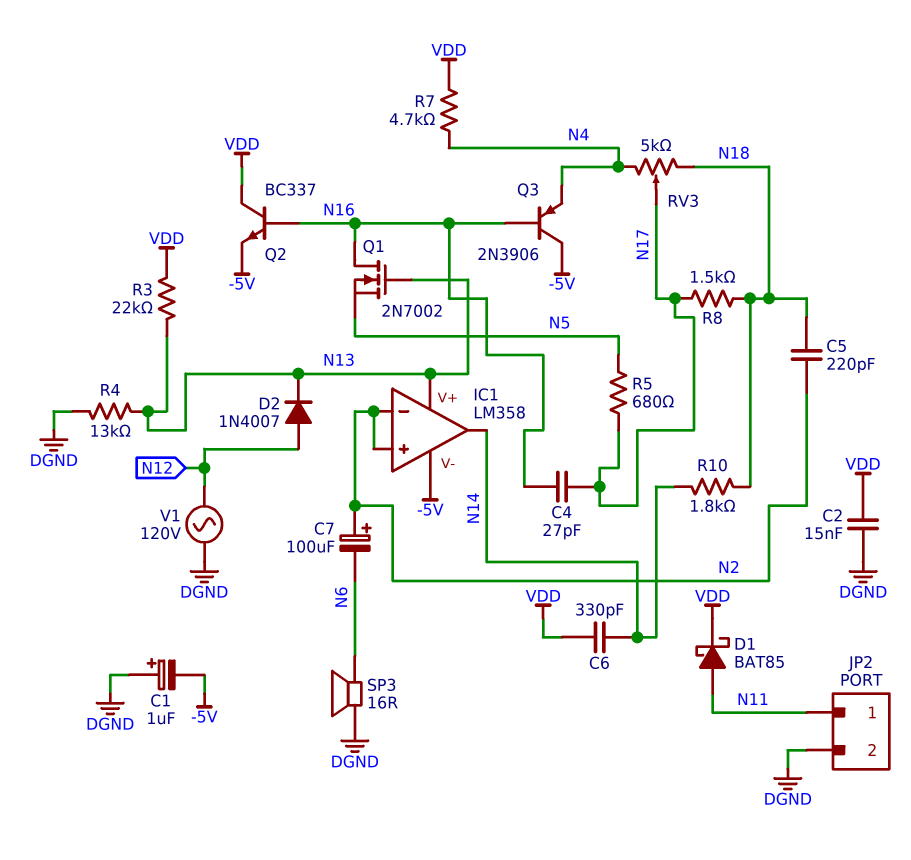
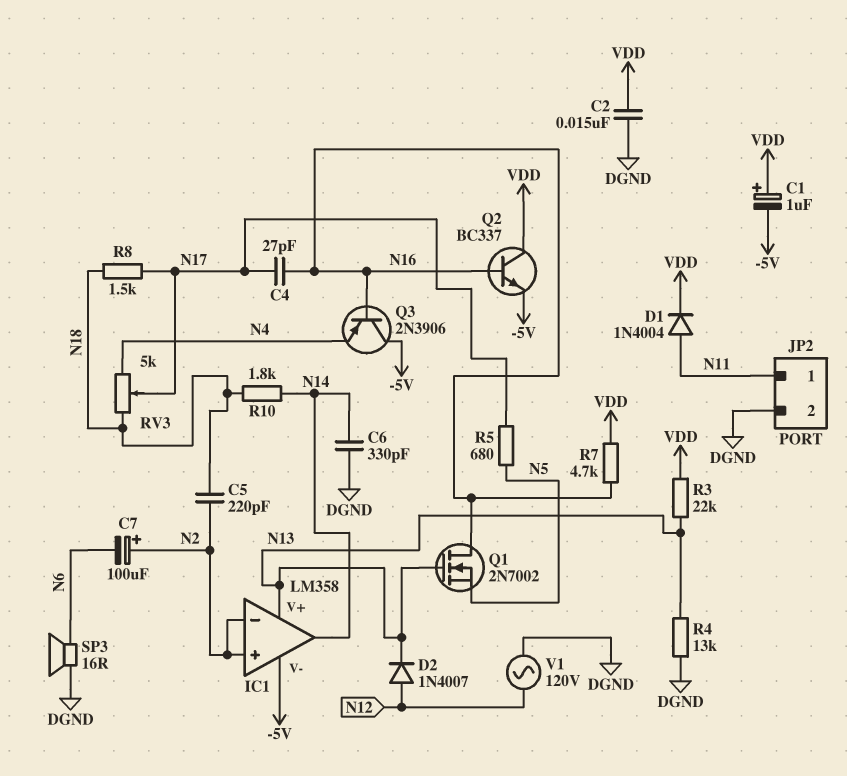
C1: 1uF (plus DGND, minus -5V) -> 1uF (plus VDD, minus -5V)
C6: 330pF (N14, VDD) -> 330pF (DGND, N14)
D1: schottky BAT85 (A N11, K VDD) -> diode 1N4004 (A N11, K VDD)
R7: 4.7k (N4, VDD) -> 4.7k (N16, VDD)

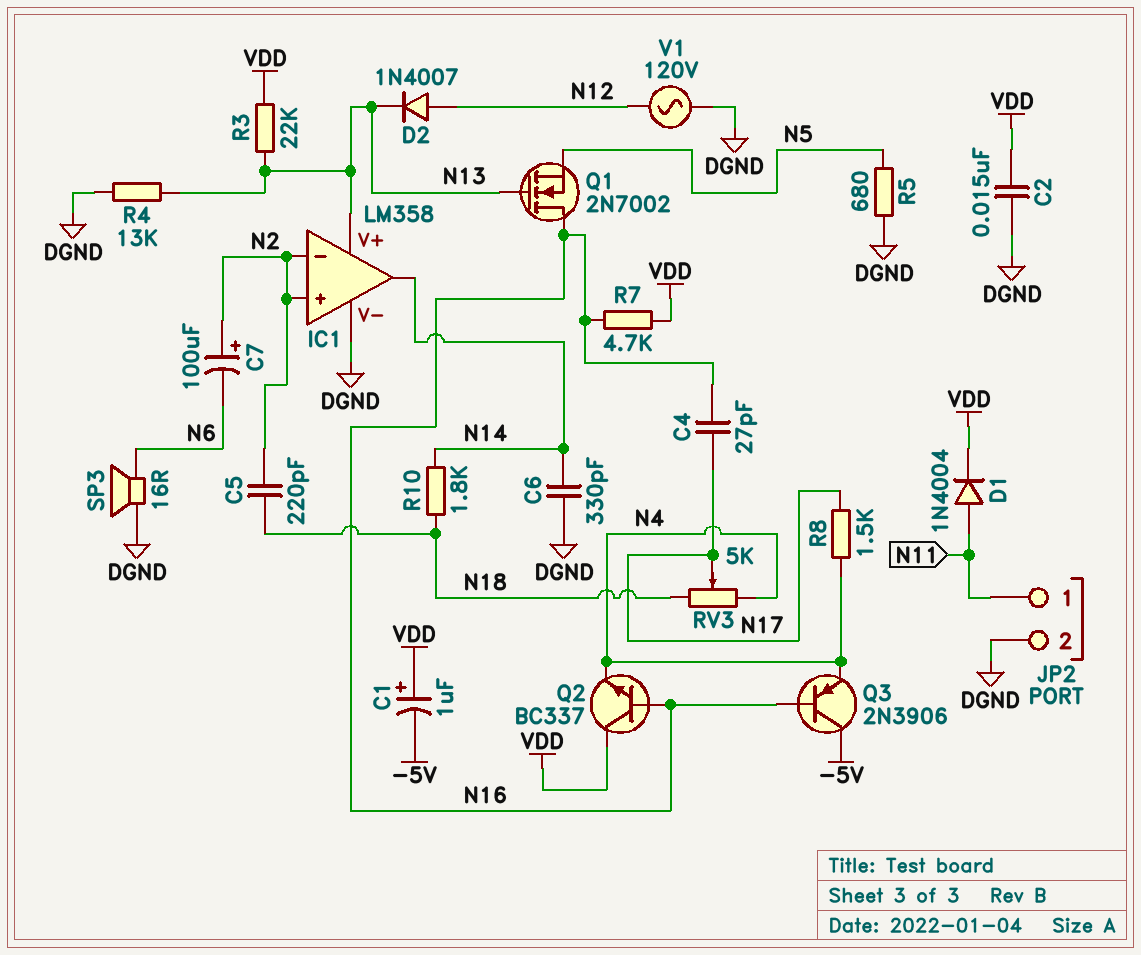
IC1 pin V-: -5V -> DGND
Q2: NPN BC337 (B N16, C VDD, E -5V) -> NPN BC337 (B N16, C VDD, E N4)
R5: 680 (N5, N17) -> 680 (DGND, N5)
R8: 1.5k (N17, N18) -> 1.5k (N4, N17)

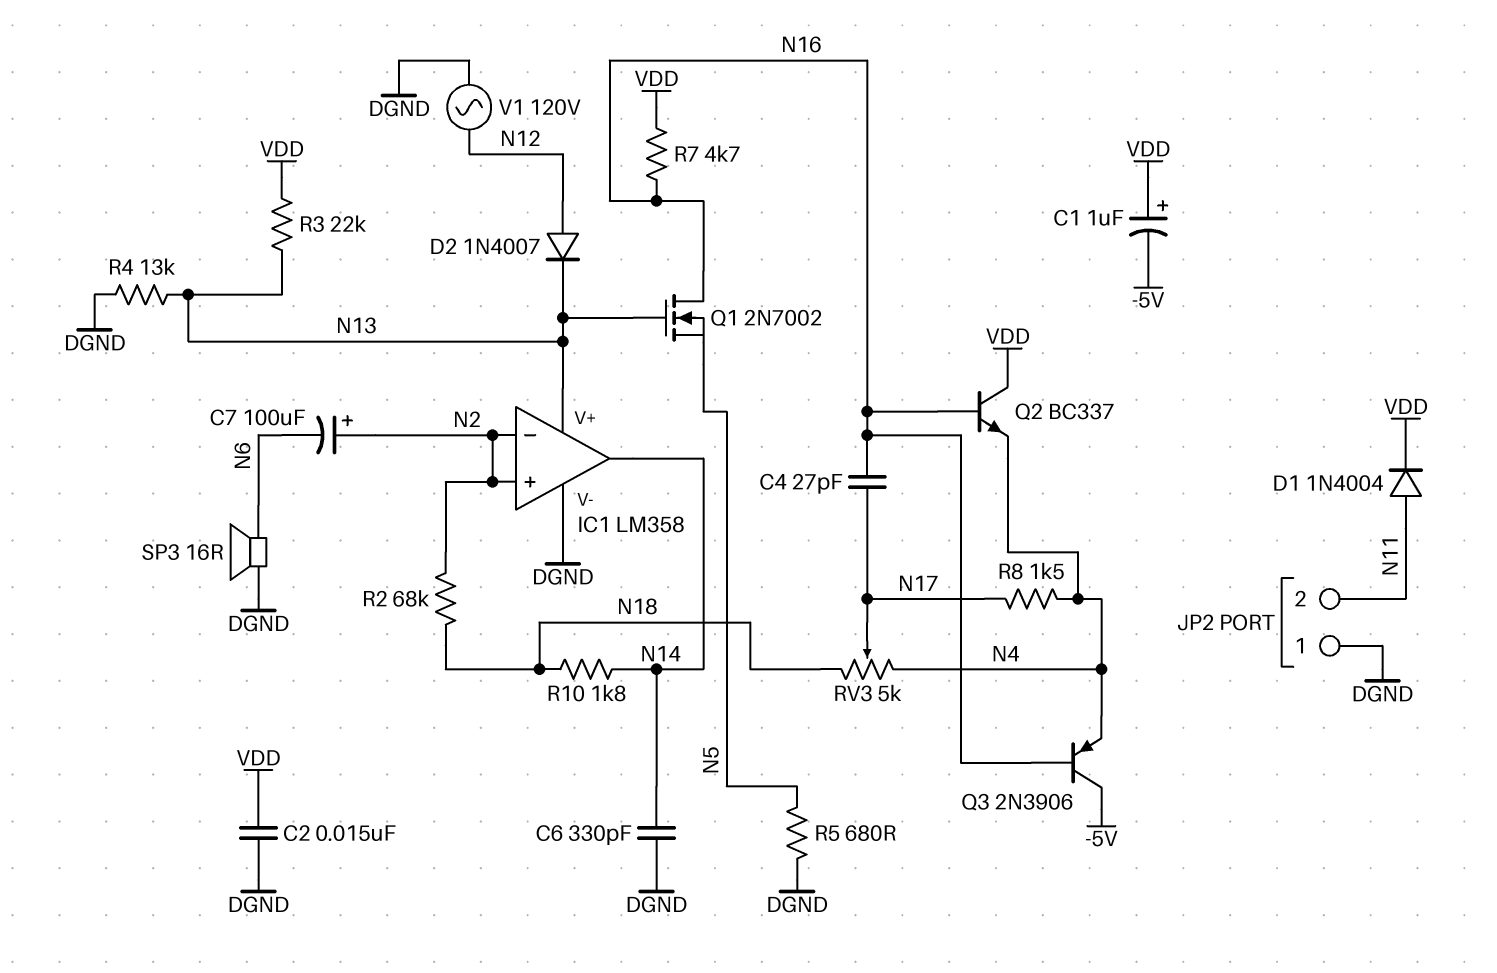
C5: 220pF (N2, N18) -> none
JP2 pin 1: N11 -> DGND
JP2 pin 2: DGND -> N11
R2: none -> 68k (N2, N18)

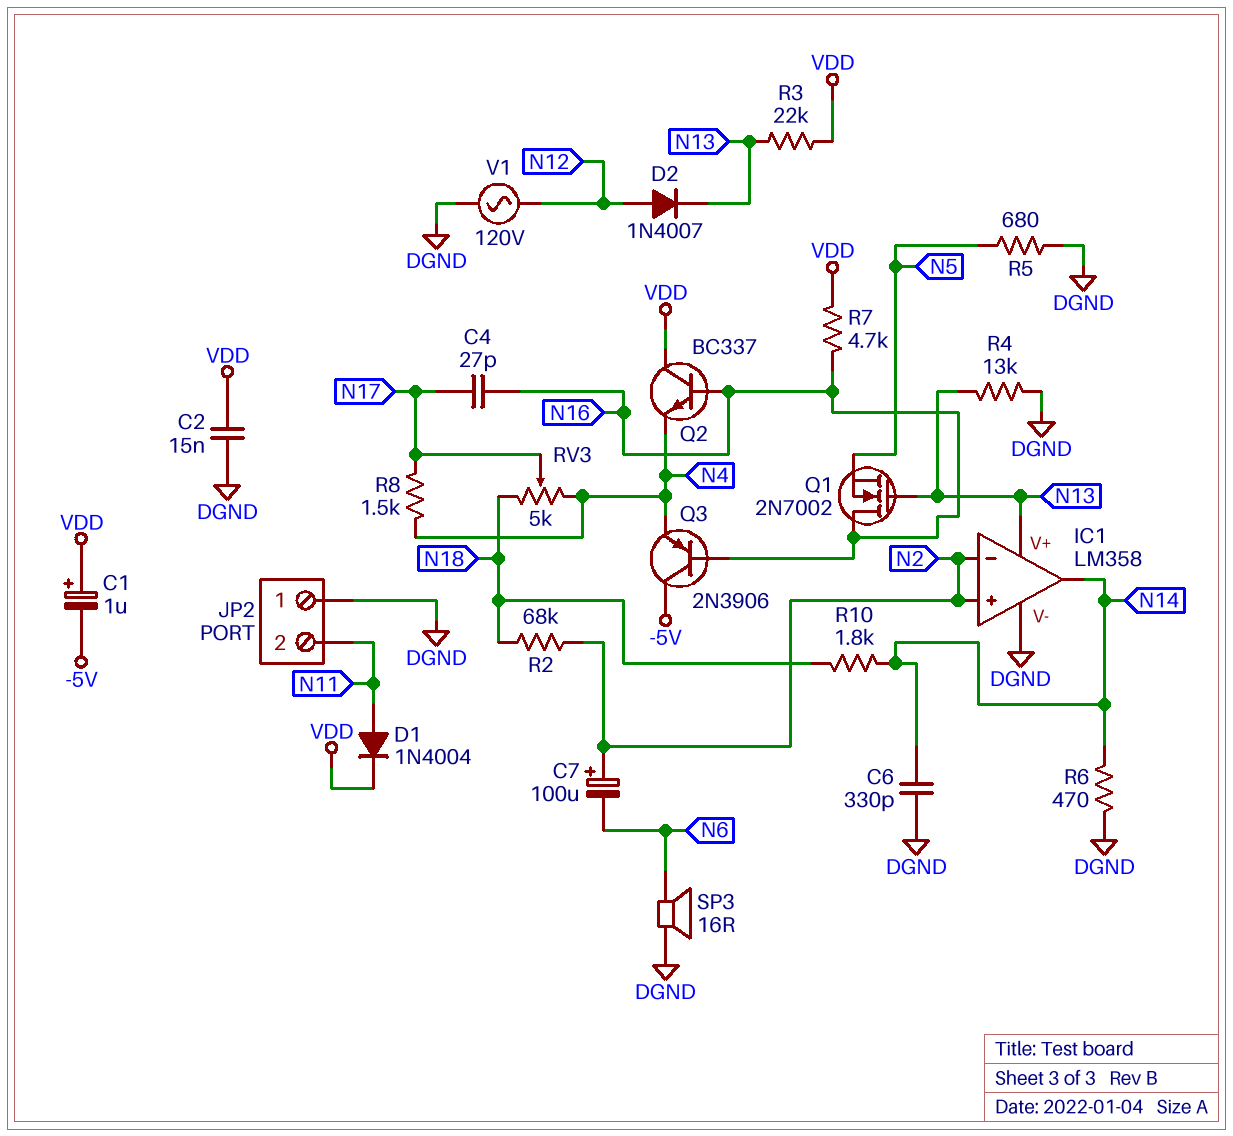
R6: none -> 470 (DGND, N14)

